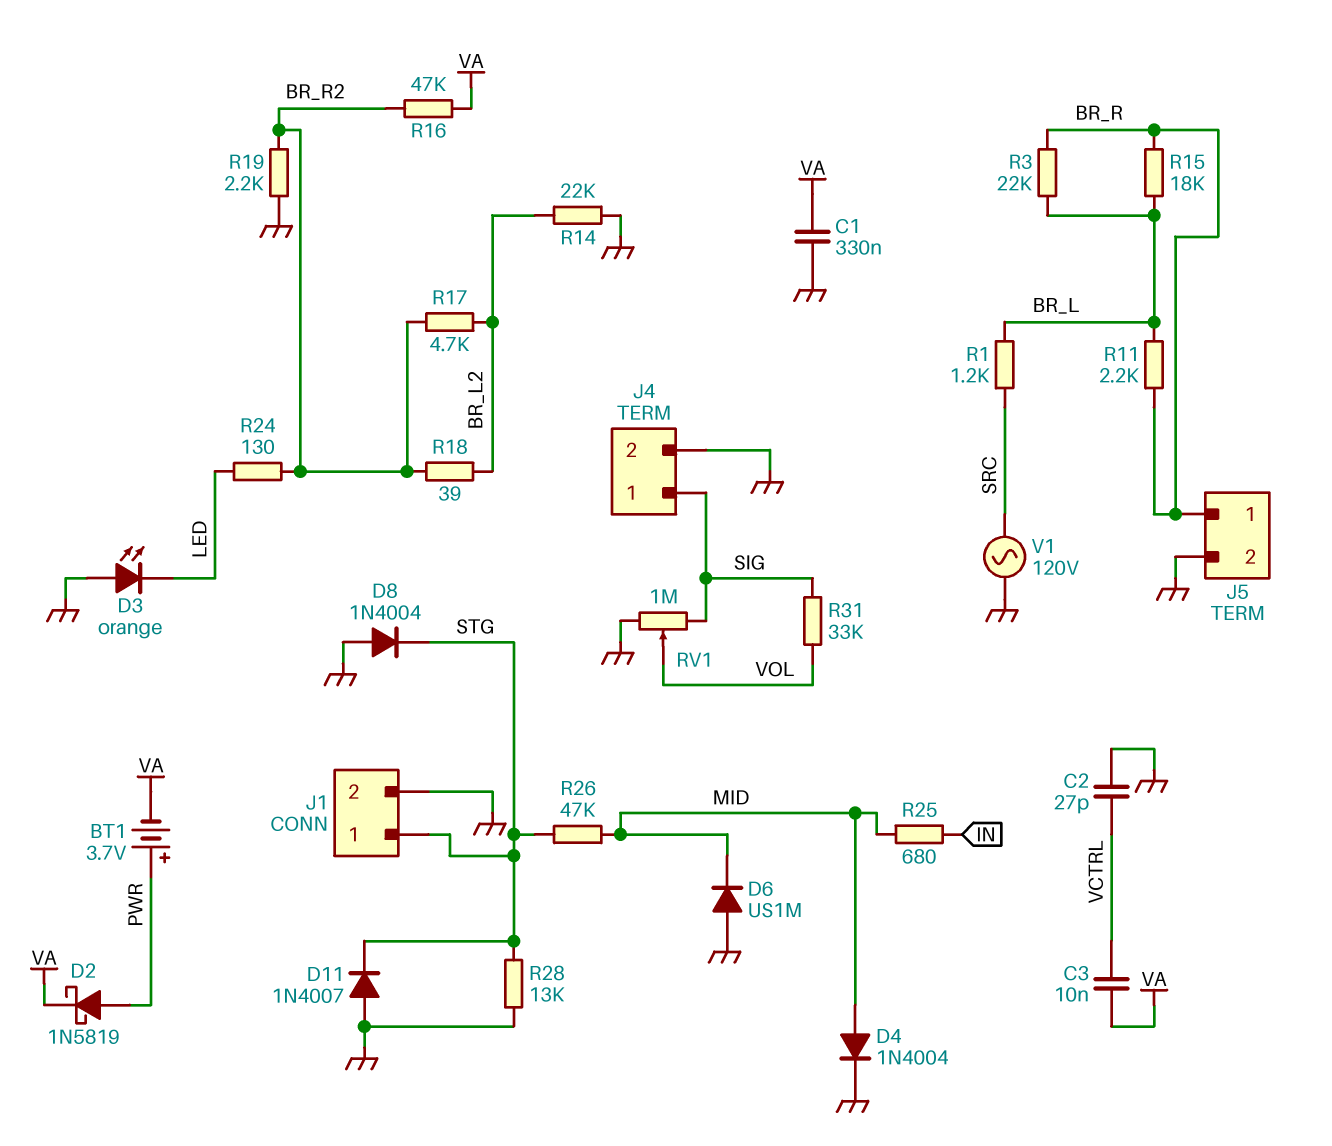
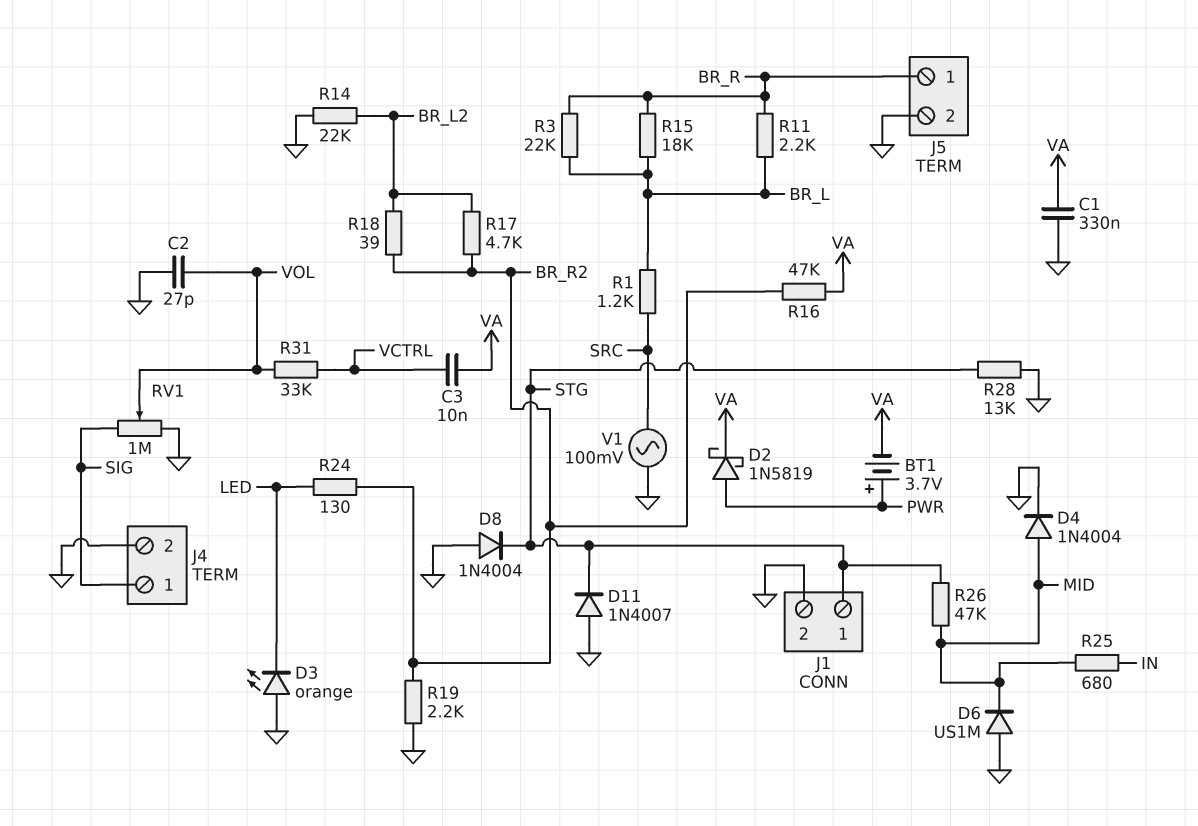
C2: 27pF (GND, VCTRL) -> 27pF (GND, VOL)
R31: 33k (SIG, VOL) -> 33k (VCTRL, VOL)
V1: AC 120V (GND, SRC) -> AC 100mV (GND, SRC)

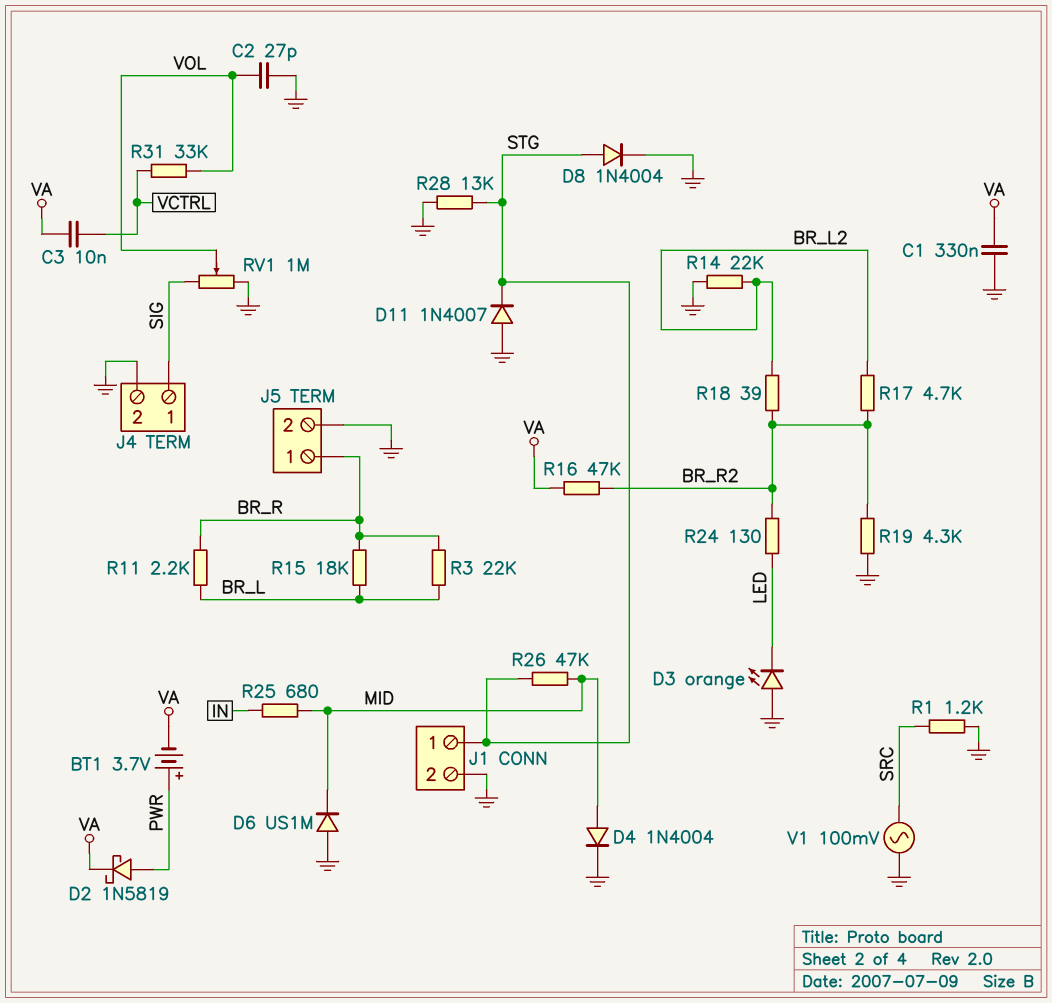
D8: diode 1N4004 (A GND, K STG) -> diode 1N4004 (A STG, K GND)
R1: 1.2k (BR_L, SRC) -> 1.2k (GND, SRC)
R19: 2.2k (BR_R2, GND) -> 4.3k (BR_R2, GND)

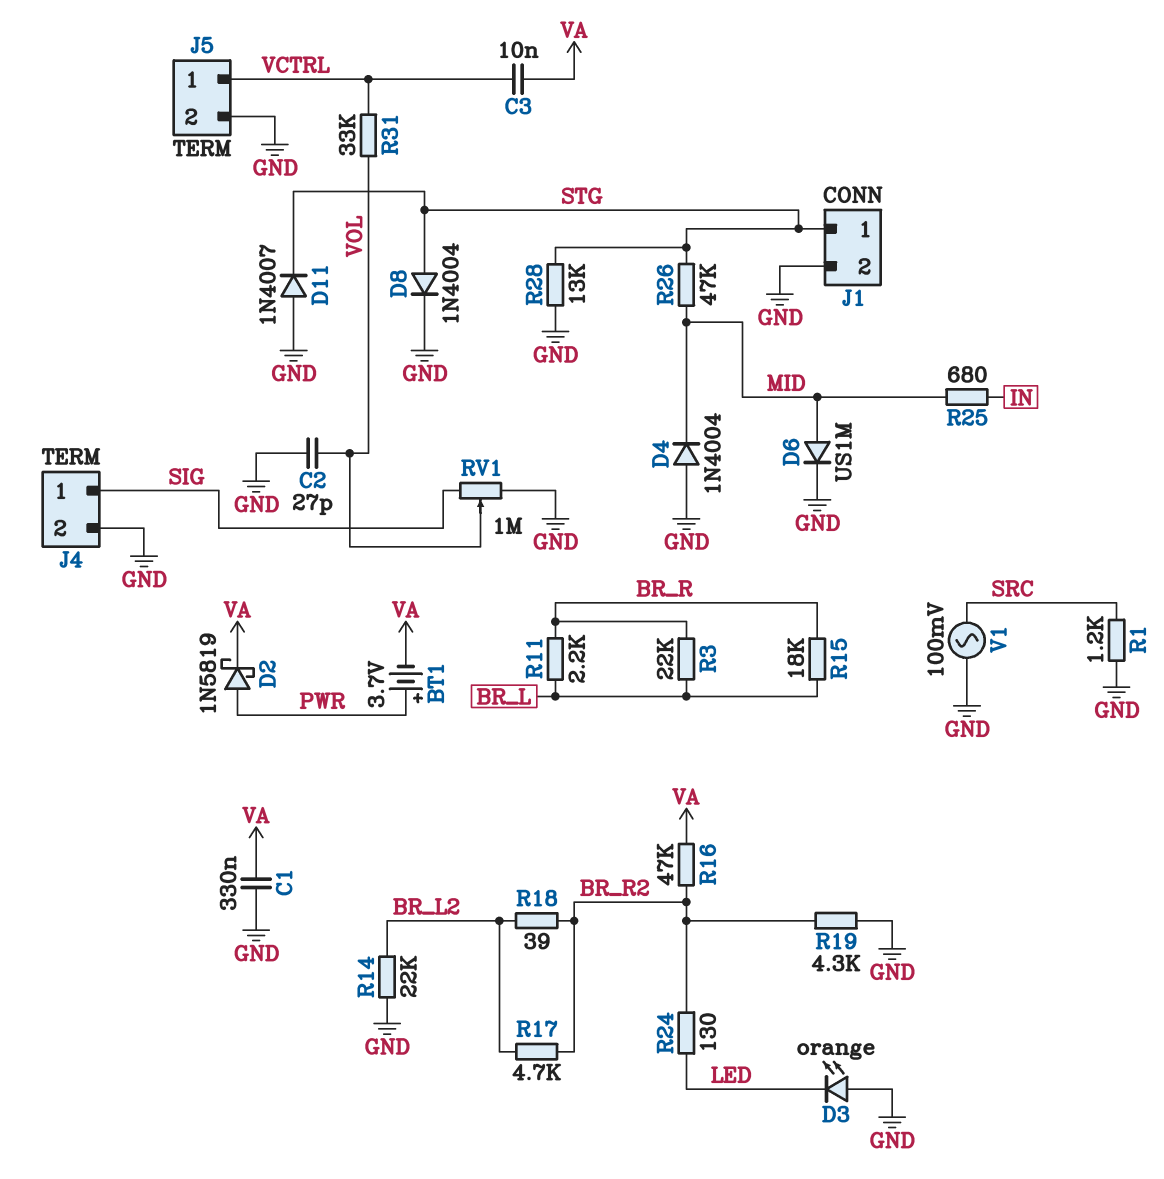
D4: diode 1N4004 (A MID, K GND) -> diode 1N4004 (A GND, K MID)
D6: diode US1M (A GND, K MID) -> diode US1M (A MID, K GND)
J5 pin 1: BR_R -> VCTRL

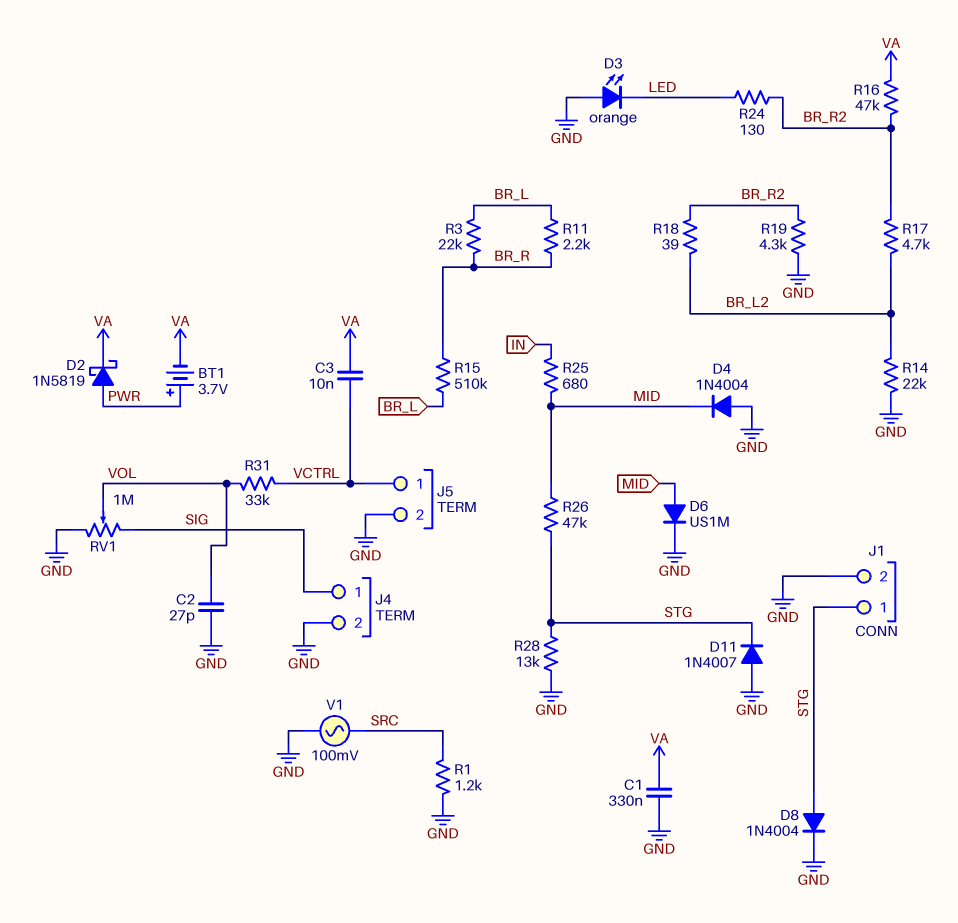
R15: 18k (BR_L, BR_R) -> 510k (BR_L, BR_R)

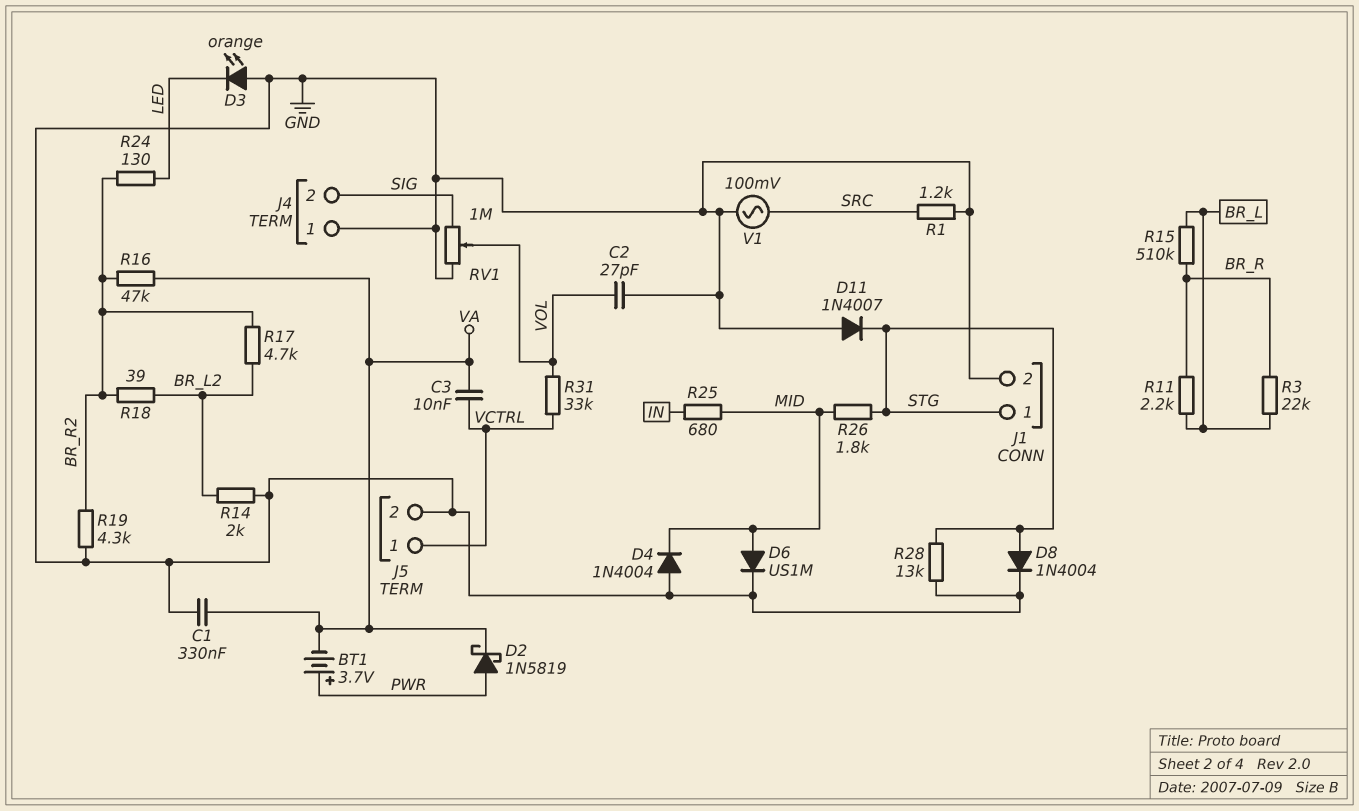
J4 pin 1: SIG -> GND
J4 pin 2: GND -> SIG
R14: 22k (BR_L2, GND) -> 2k (BR_L2, GND)
R26: 47k (MID, STG) -> 1.8k (MID, STG)

